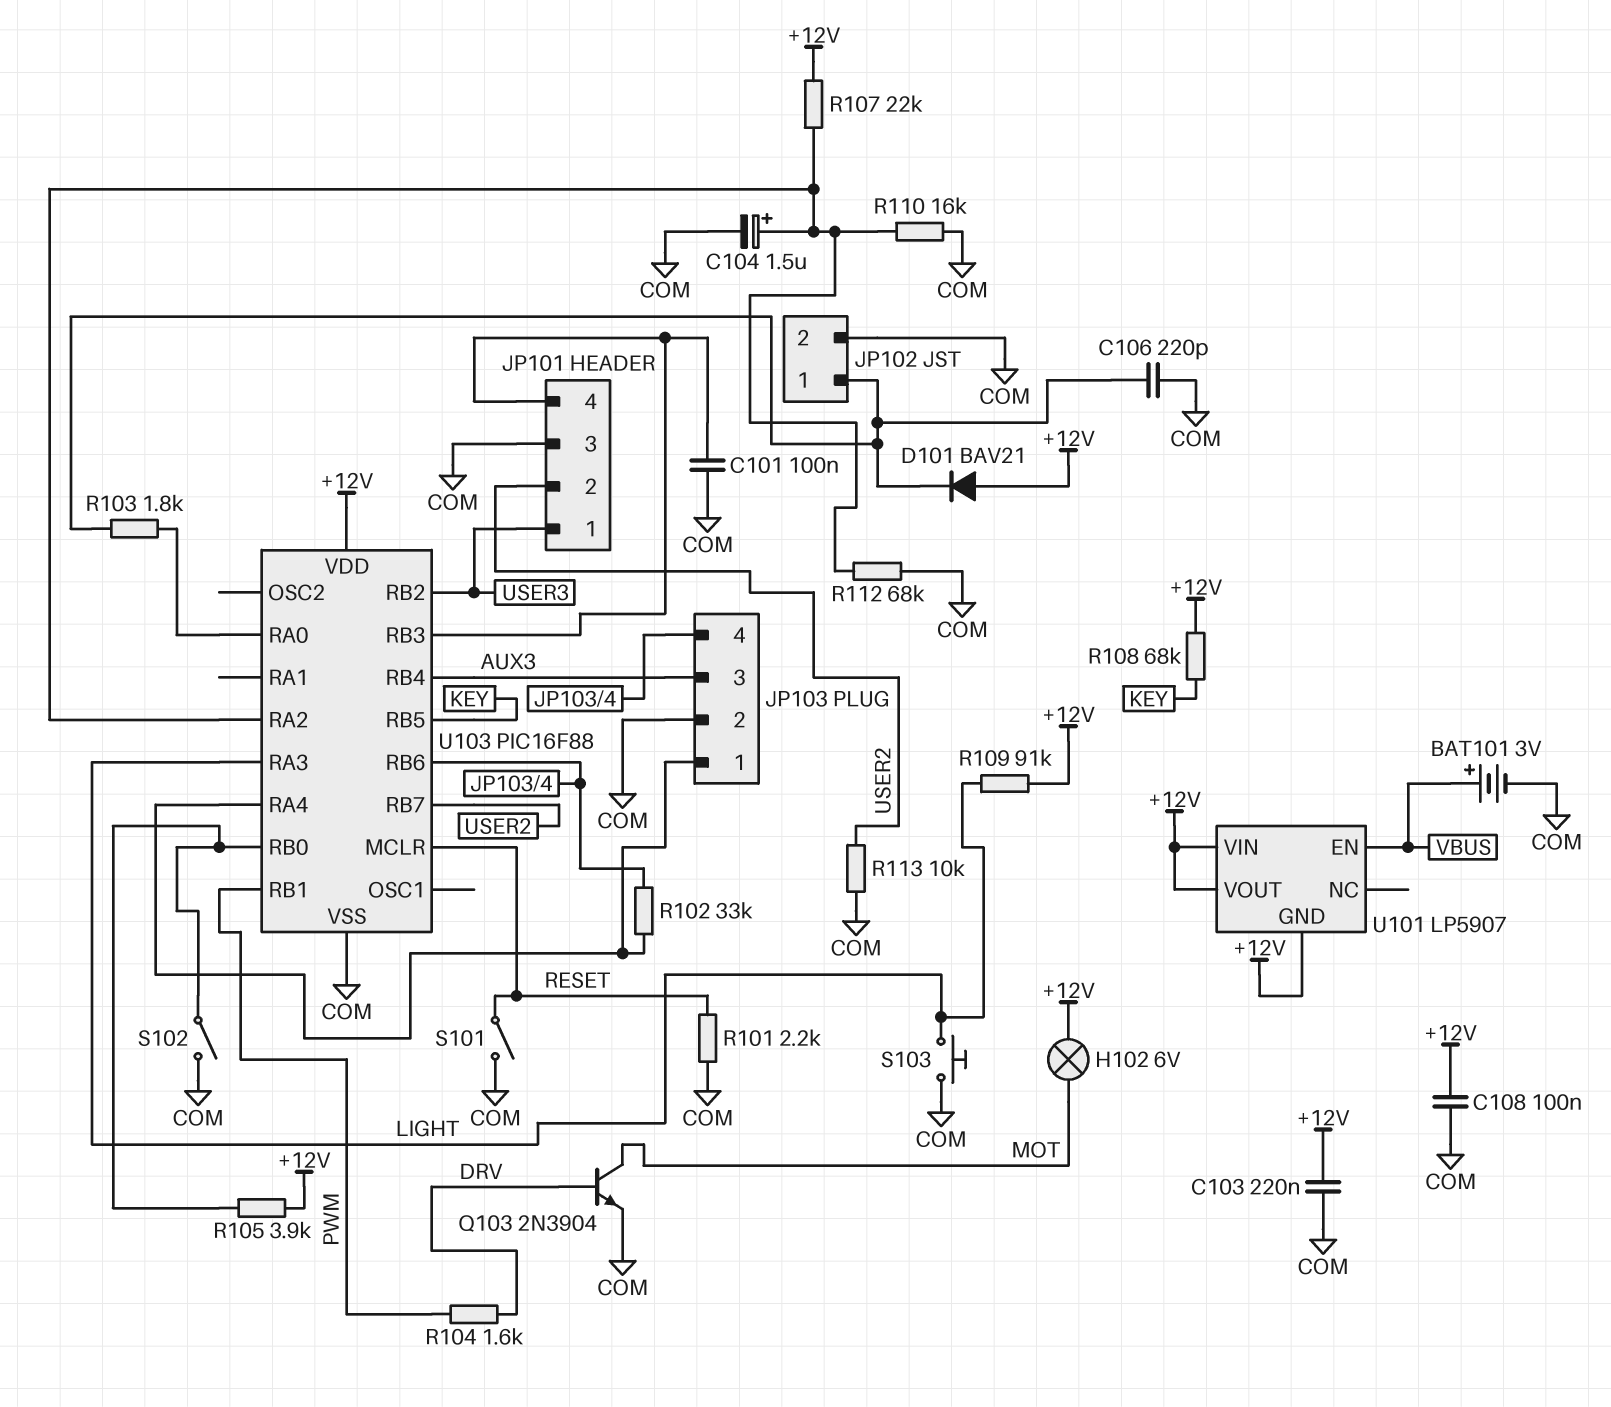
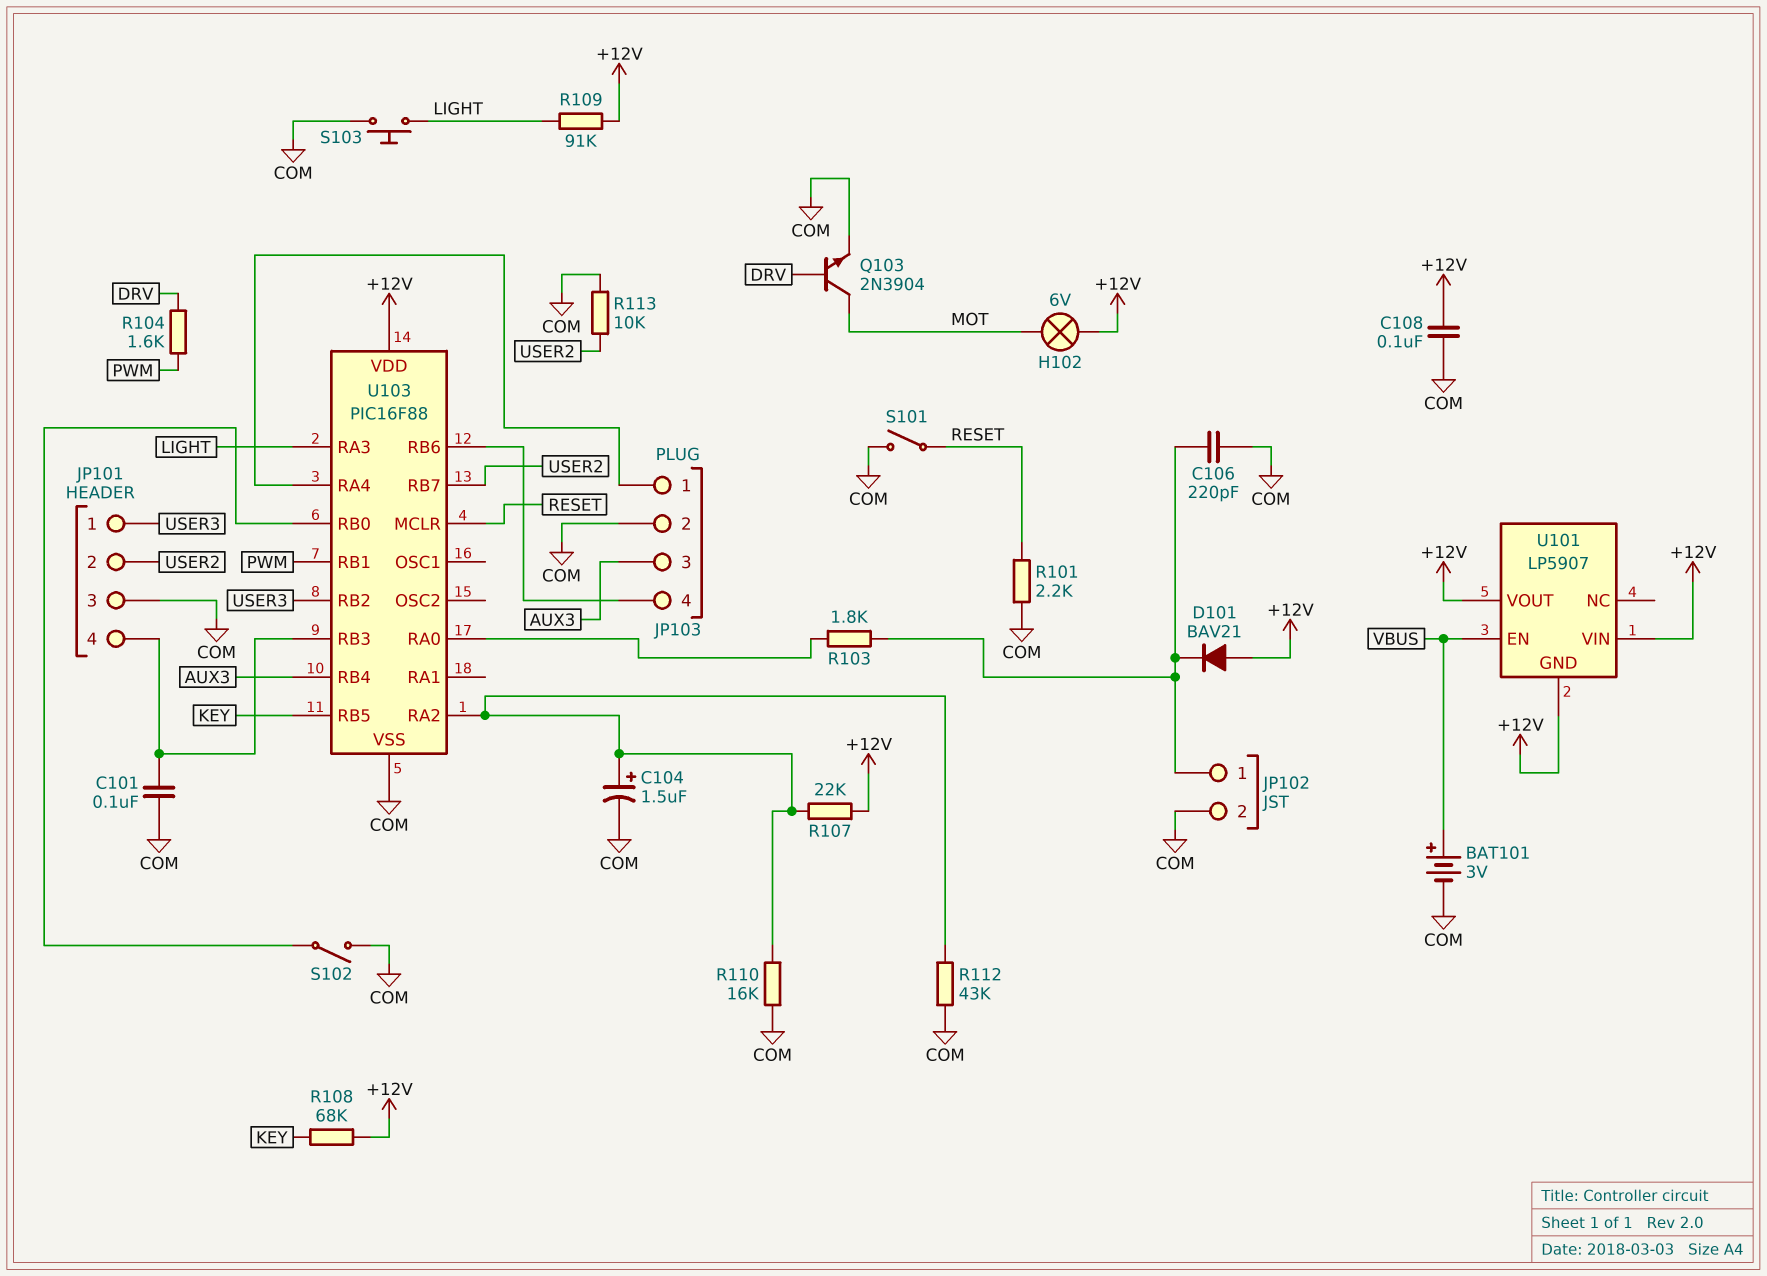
C103: 220nF (+12V, COM) -> none
R102: 33k (JP103/1, JP103/4) -> none
R105: 3.9k (+12V, U103/RB0) -> none
R112: 68k (COM, U103/RA2) -> 43k (COM, U103/RA2)

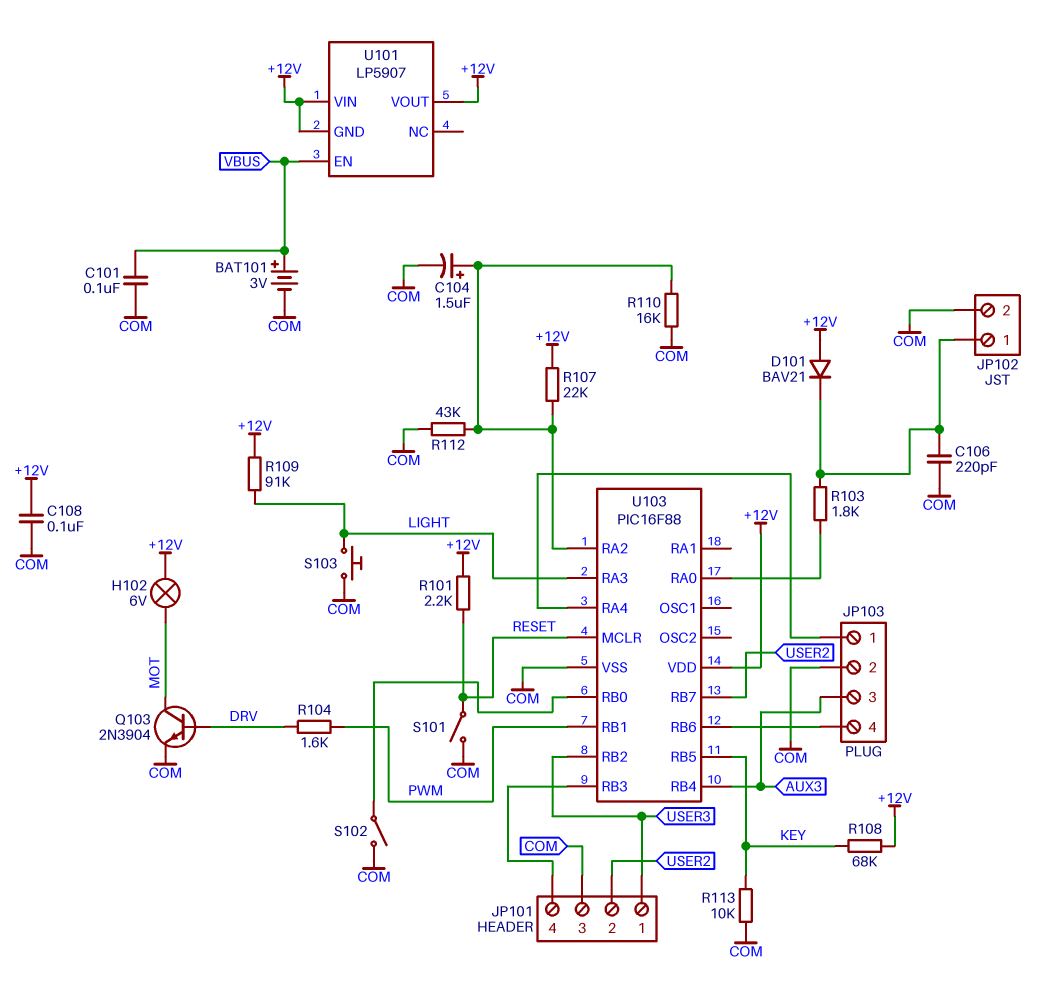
C101: 100nF (COM, JP101/4) -> 100nF (COM, VBUS)
R101: 2.2k (COM, RESET) -> 2.2k (+12V, RESET)
R113: 10k (COM, USER2) -> 10k (COM, KEY)

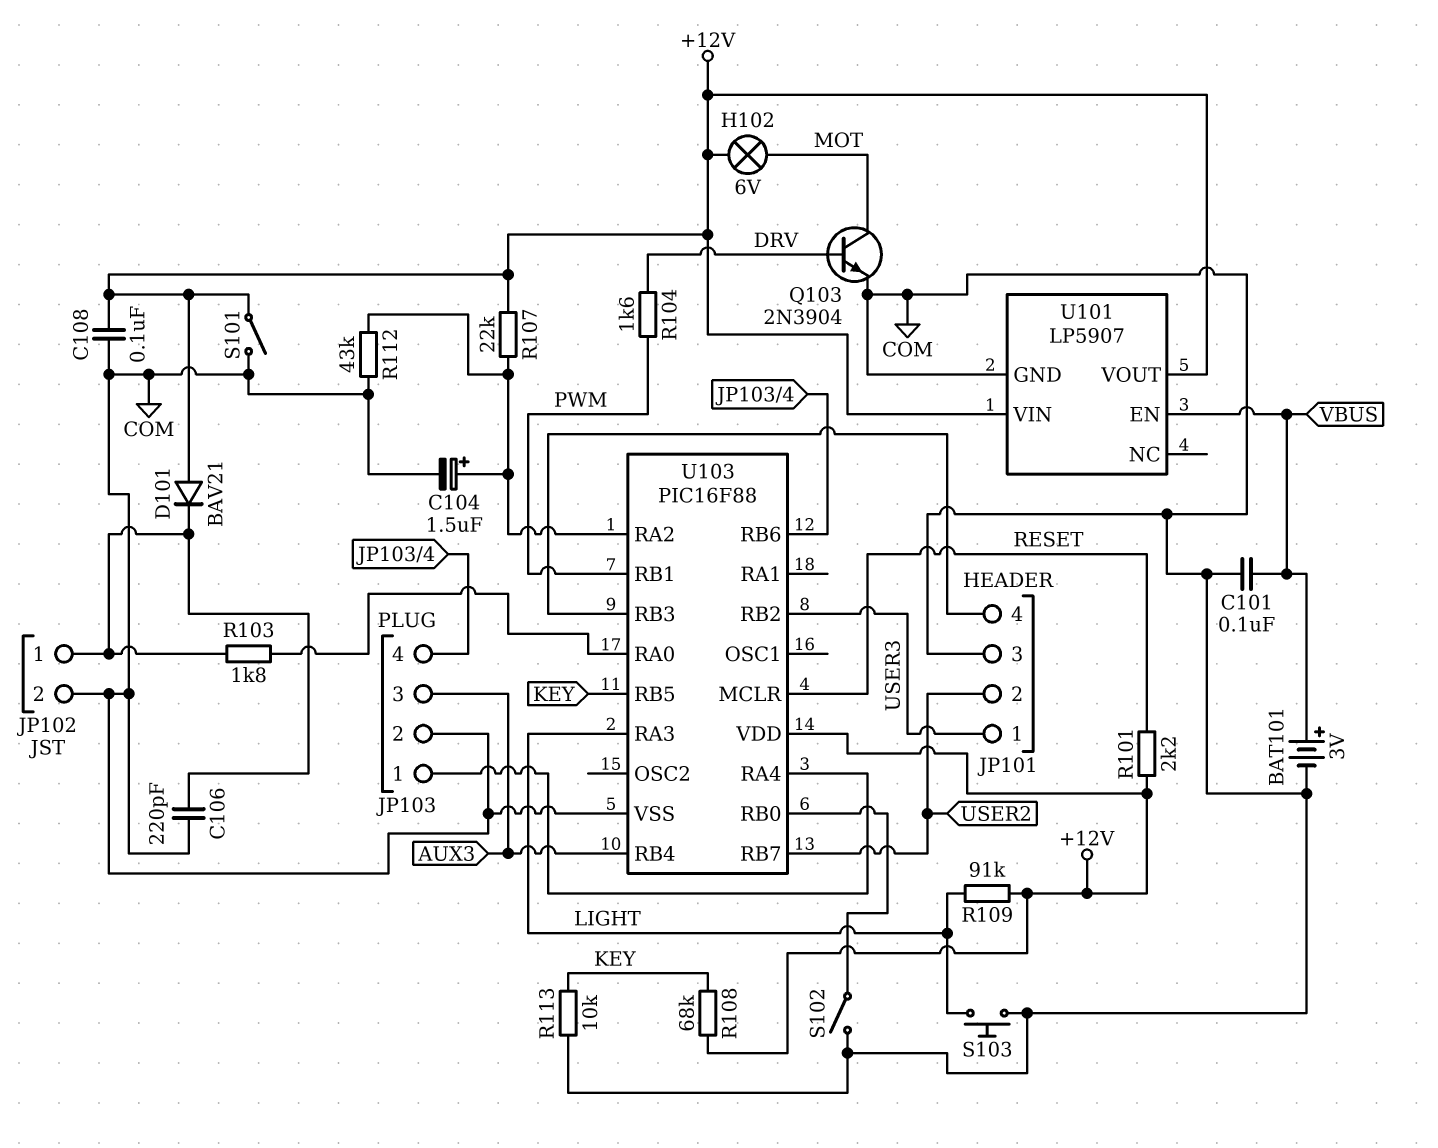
R110: 16k (COM, U103/RA2) -> none
S101: switch (COM, RESET) -> switch (+12V, COM)
U101 pin GND: +12V -> COM

